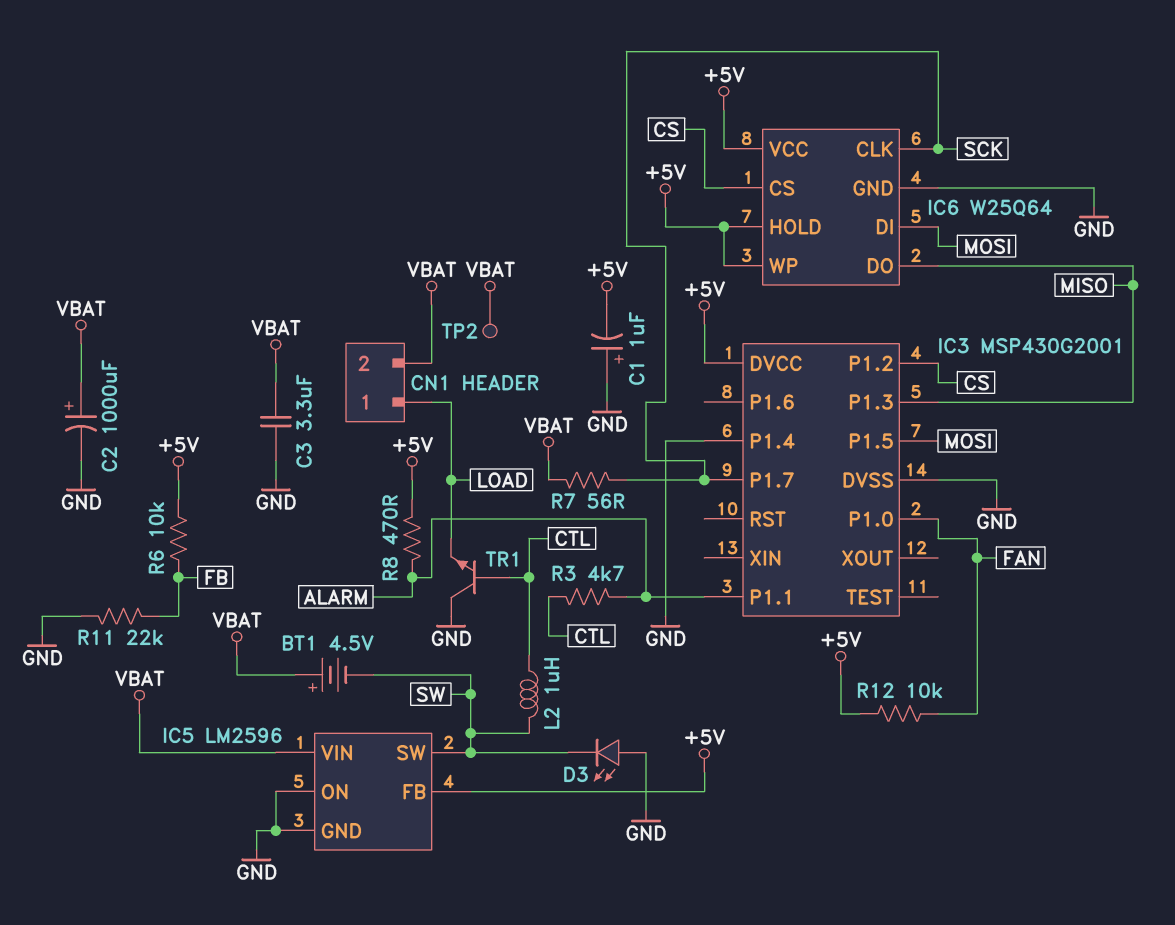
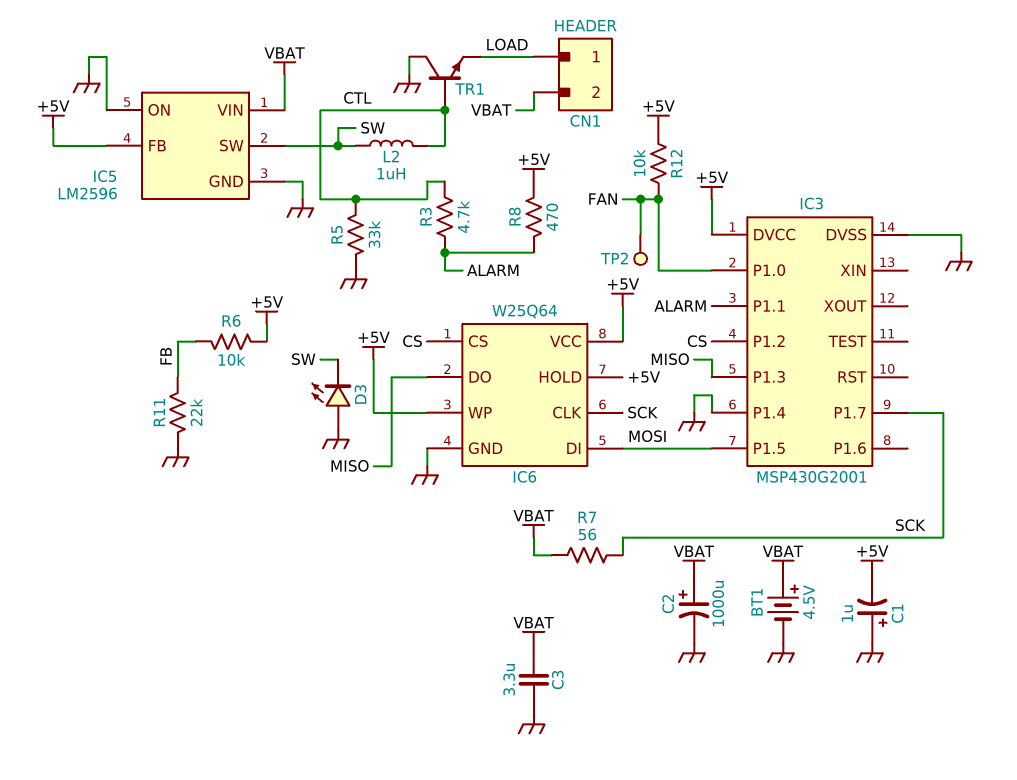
BT1: 4.5V (plus VBAT, minus SW) -> 4.5V (plus VBAT, minus GND)
R5: none -> 33k (CTL, GND)
TP2: test point (VBAT) -> test point (FAN)

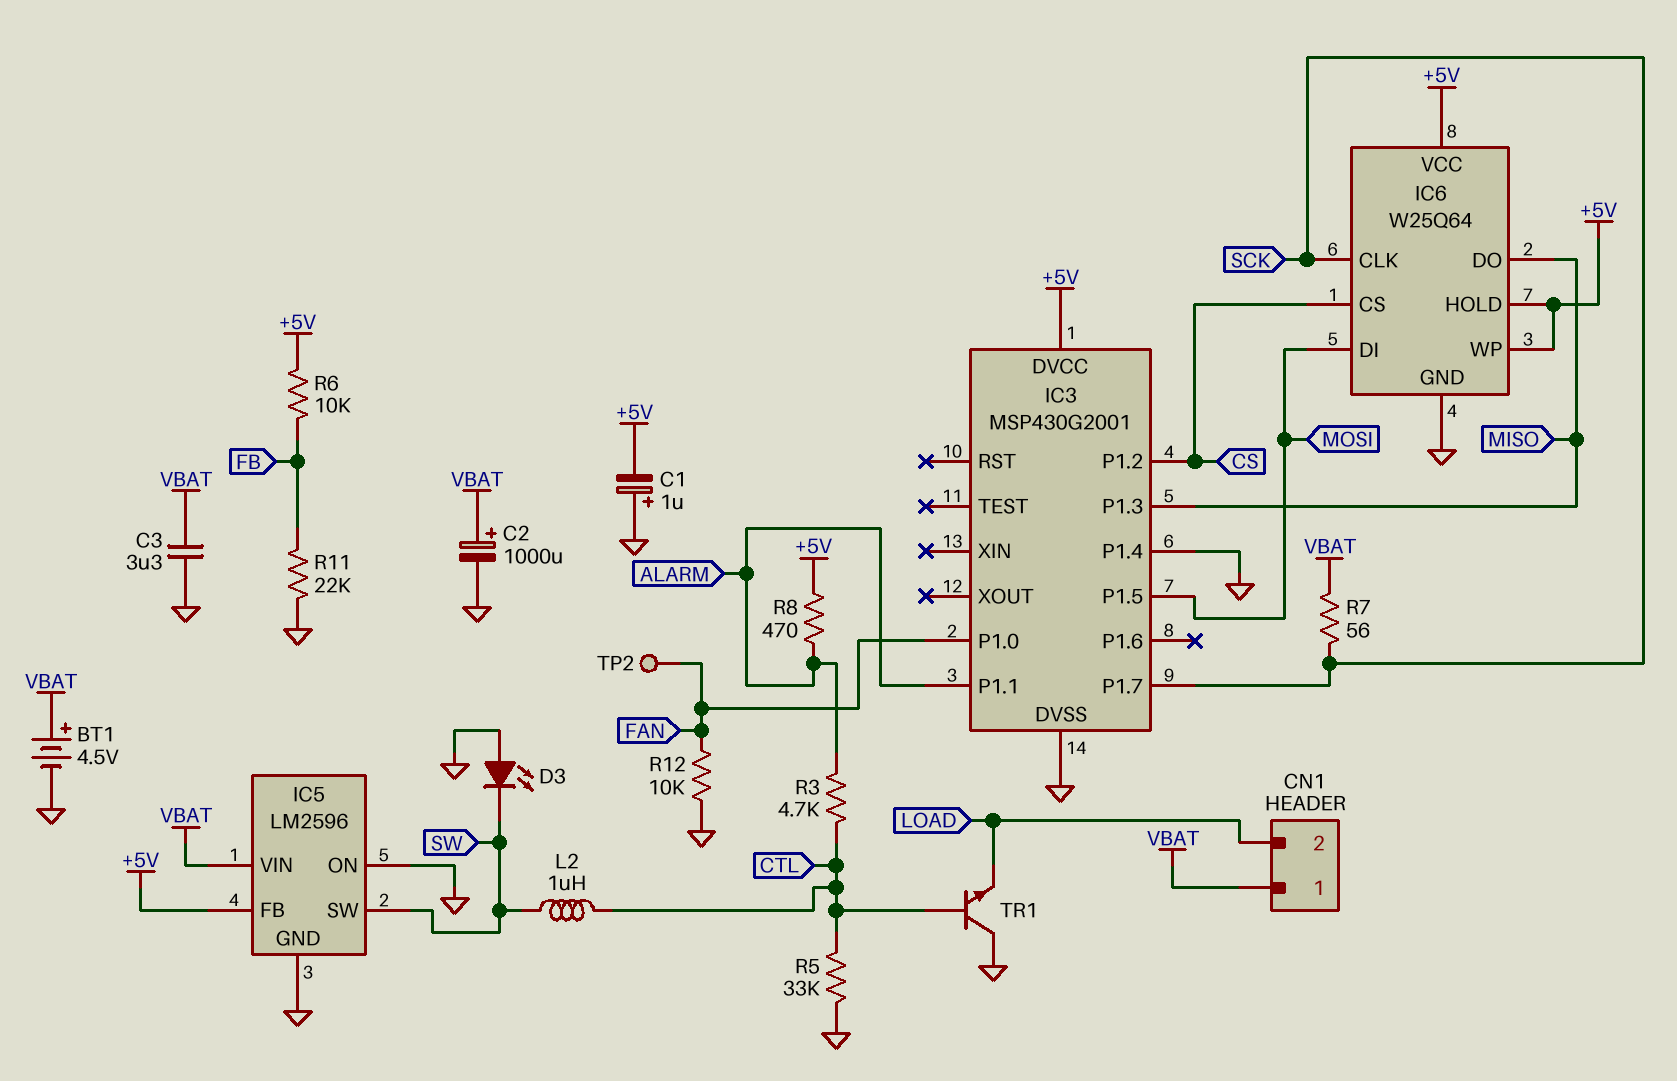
CN1 pin 1: LOAD -> VBAT
CN1 pin 2: VBAT -> LOAD
R12: 10k (+5V, FAN) -> 10k (FAN, GND)

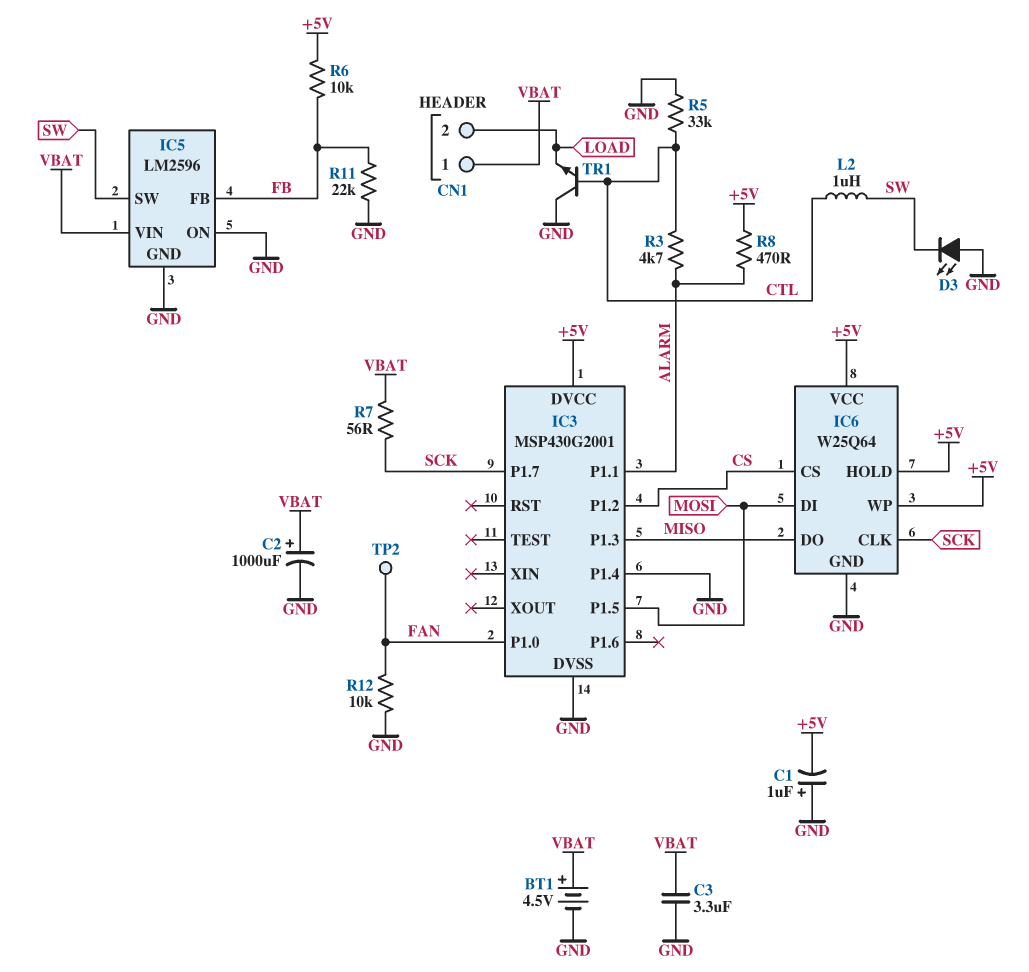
IC5 pin FB: +5V -> FB

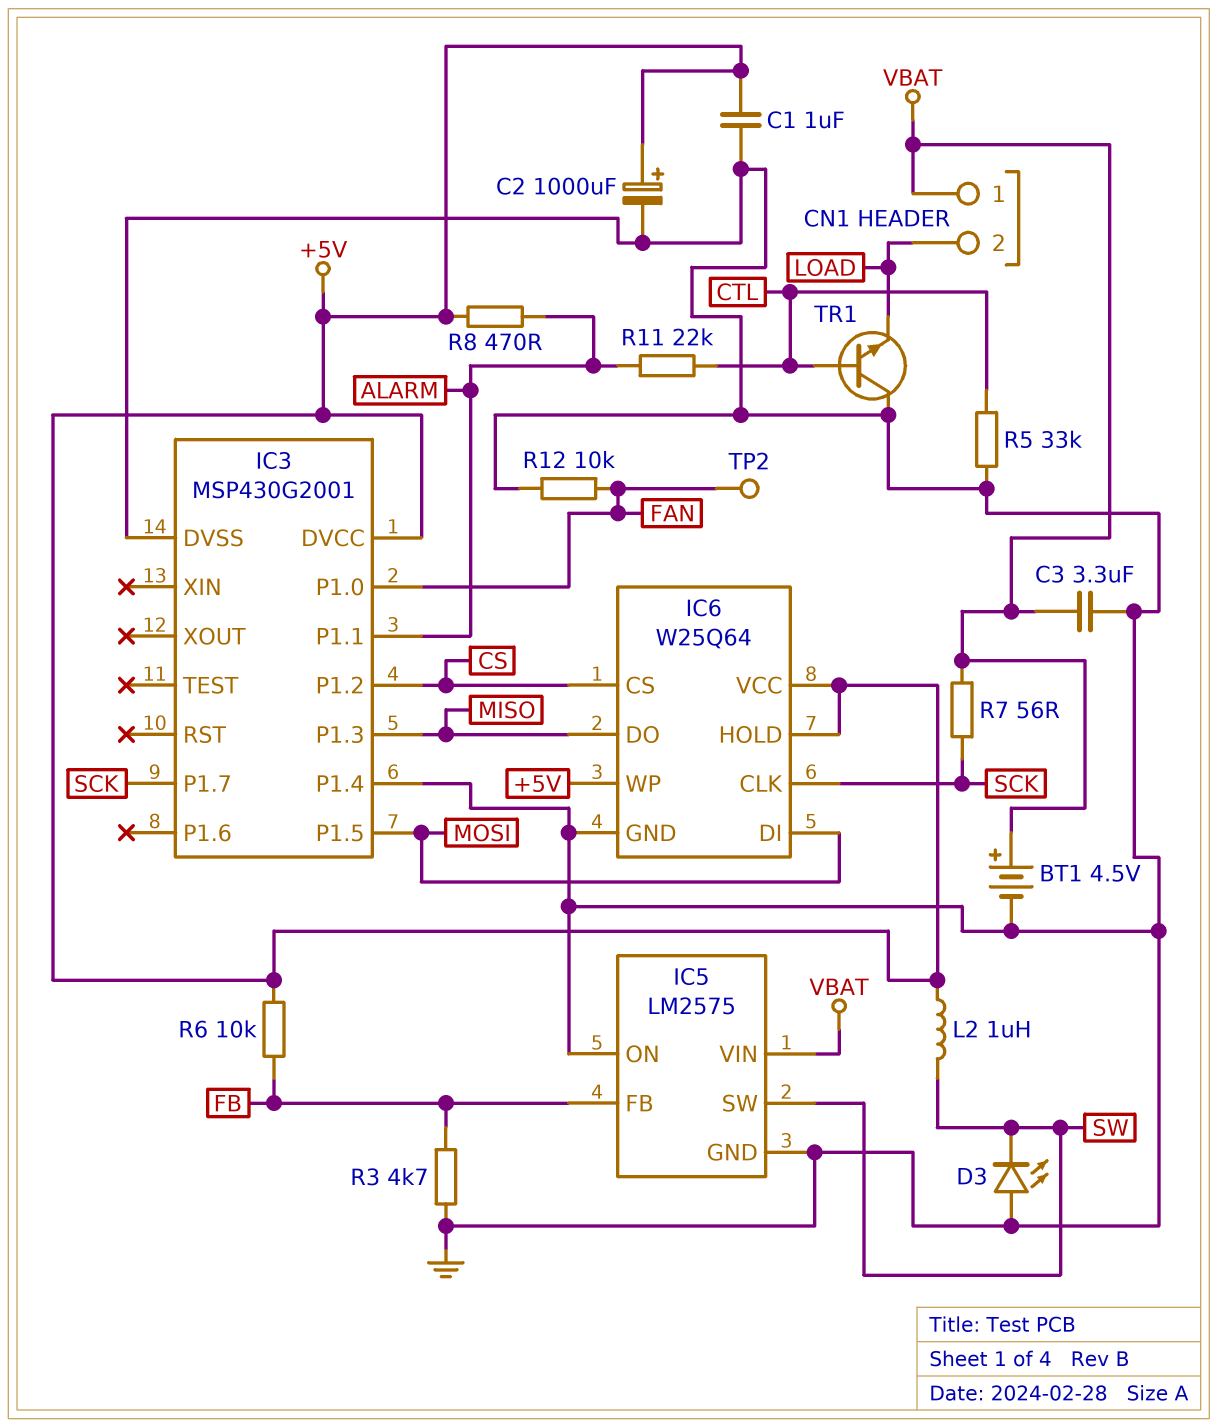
C1: 1uF (plus GND, minus +5V) -> 1uF (+5V, GND)
C2: 1000uF (plus VBAT, minus GND) -> 1000uF (plus +5V, minus GND)
IC5: LM2596 -> LM2575
L2: 1uH (CTL, SW) -> 1uH (+5V, SW)
R3: 4.7k (ALARM, CTL) -> 4.7k (FB, GND)
R11: 22k (FB, GND) -> 22k (ALARM, CTL)

